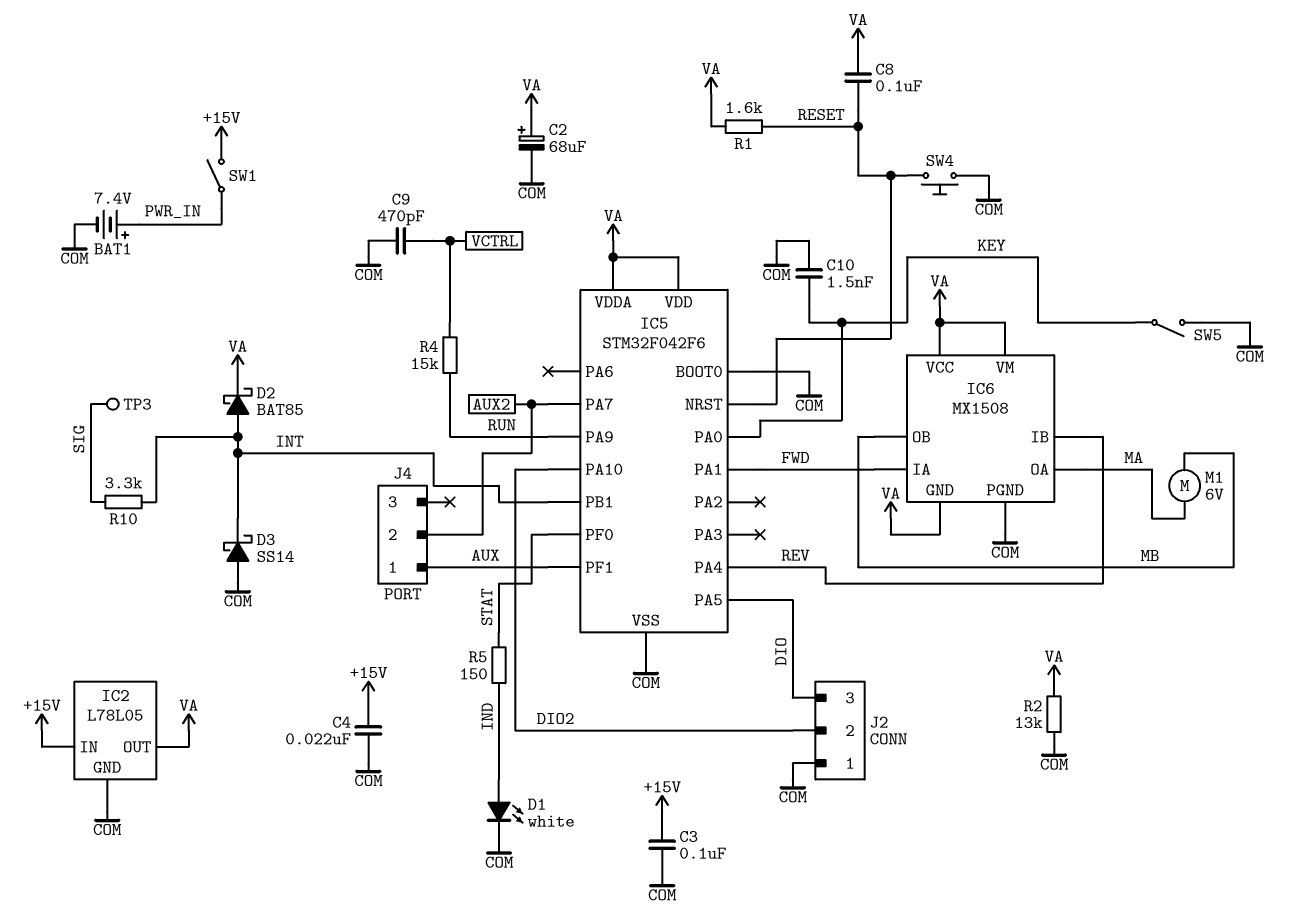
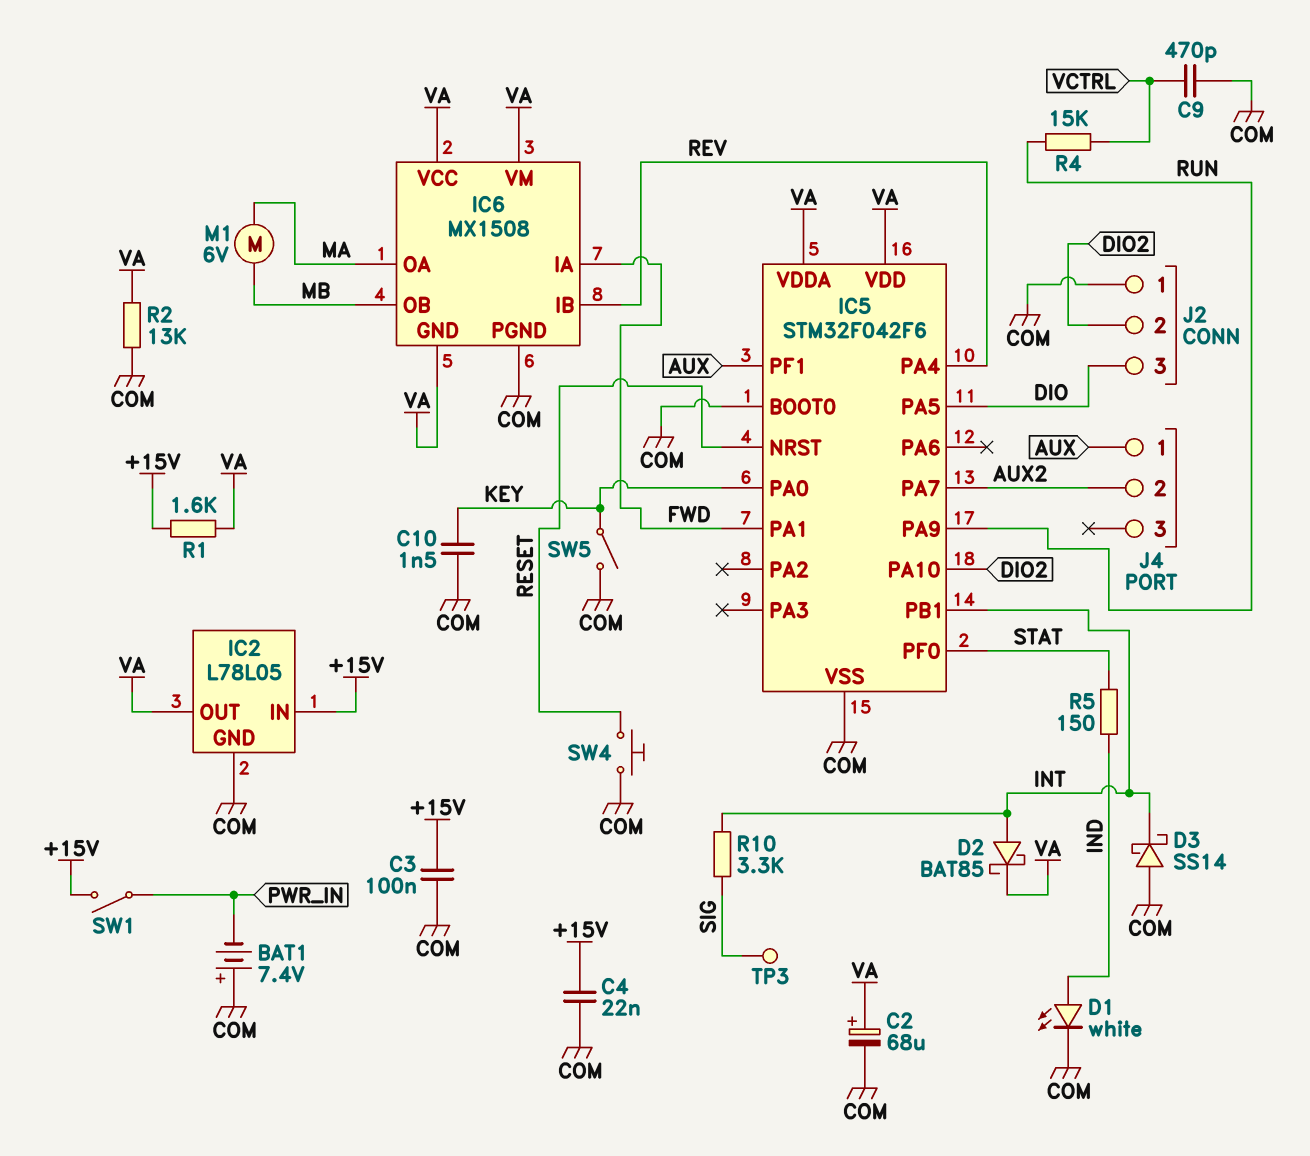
BAT1: 7.4V (plus PWR_IN, minus COM) -> 7.4V (plus COM, minus PWR_IN)
C8: 100nF (RESET, VA) -> none
R1: 1.6k (RESET, VA) -> 1.6k (+15V, VA)

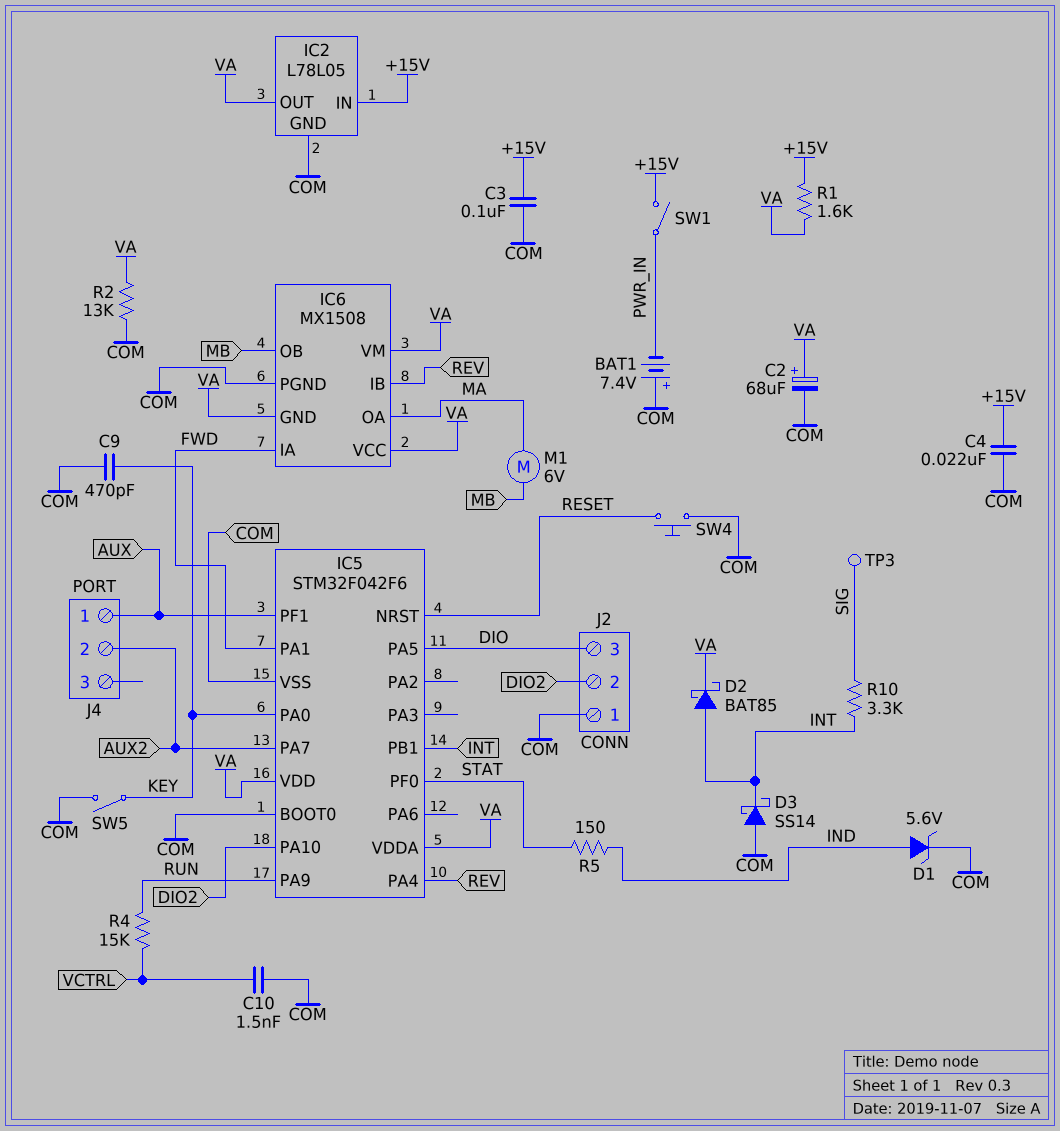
C9: 470pF (COM, VCTRL) -> 470pF (COM, KEY)
C10: 1.5nF (COM, KEY) -> 1.5nF (COM, VCTRL)
D1: LED white (A IND, K COM) -> zener 5.6V (A IND, K COM)

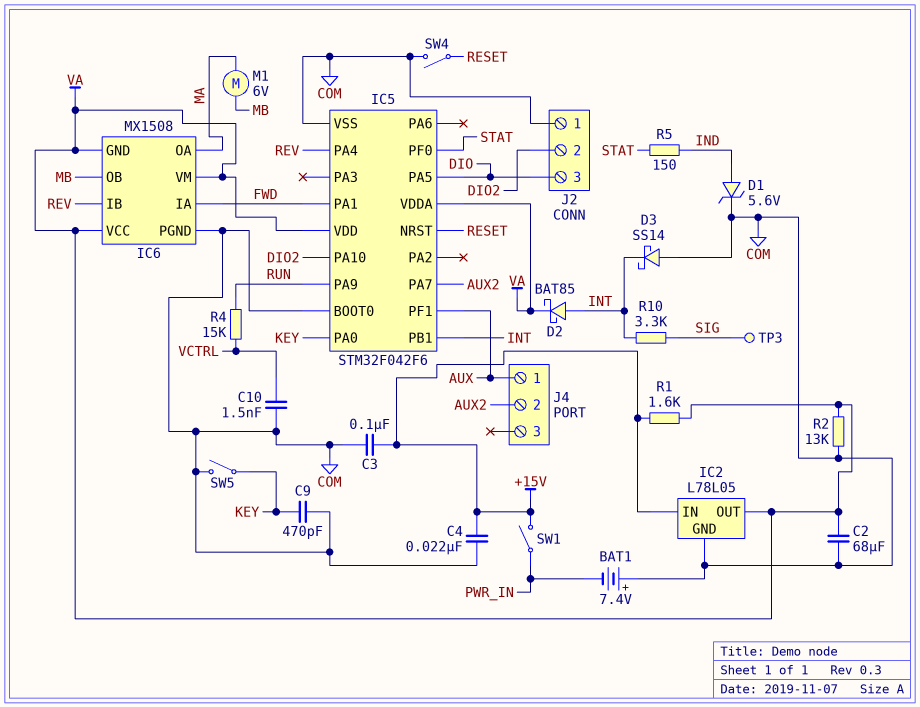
C2: 68uF (plus VA, minus COM) -> 68uF (COM, VA)
SW4: button (COM, RESET) -> switch (COM, RESET)

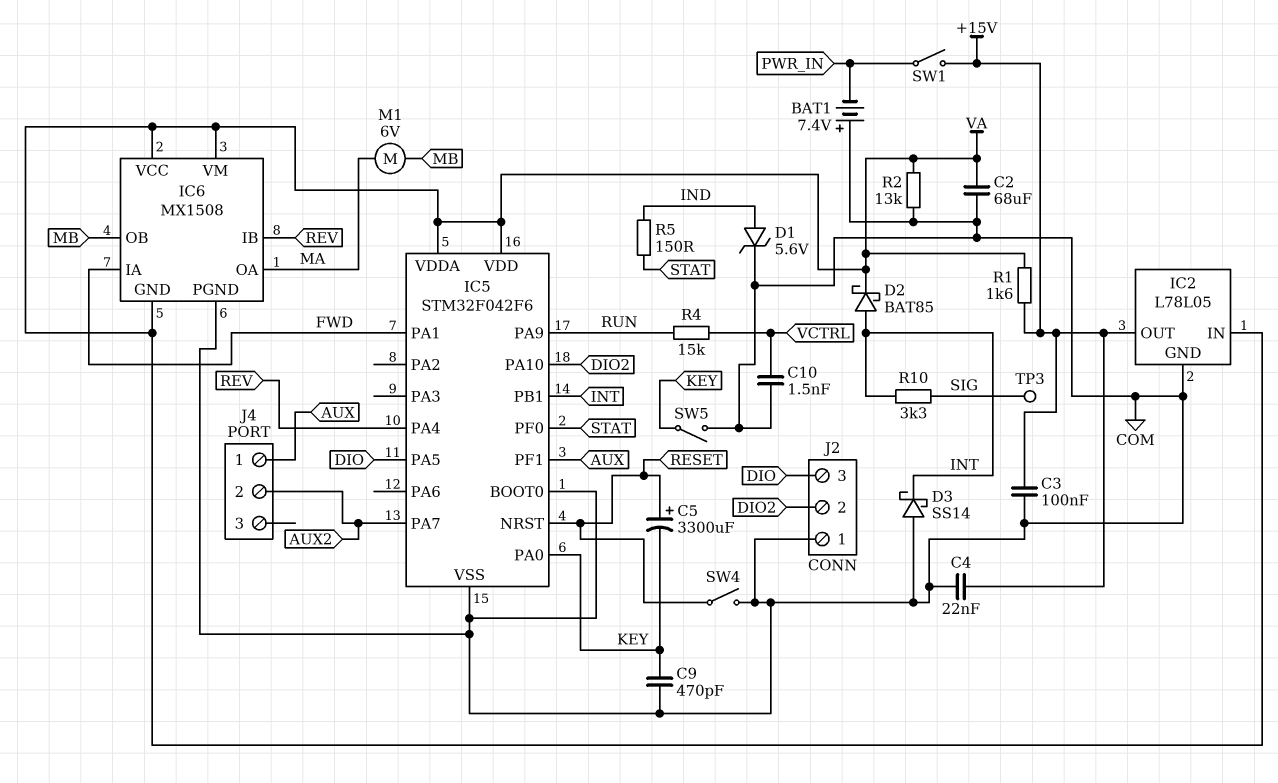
C5: none -> 3300uF (plus RESET, minus KEY)
IC2 pin IN: +15V -> VA
IC2 pin OUT: VA -> +15V

